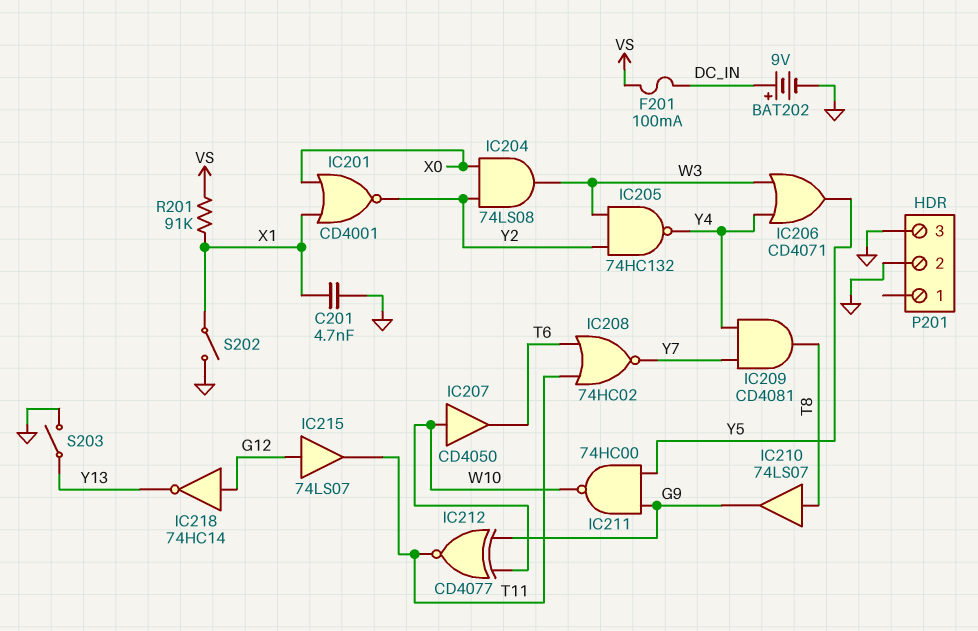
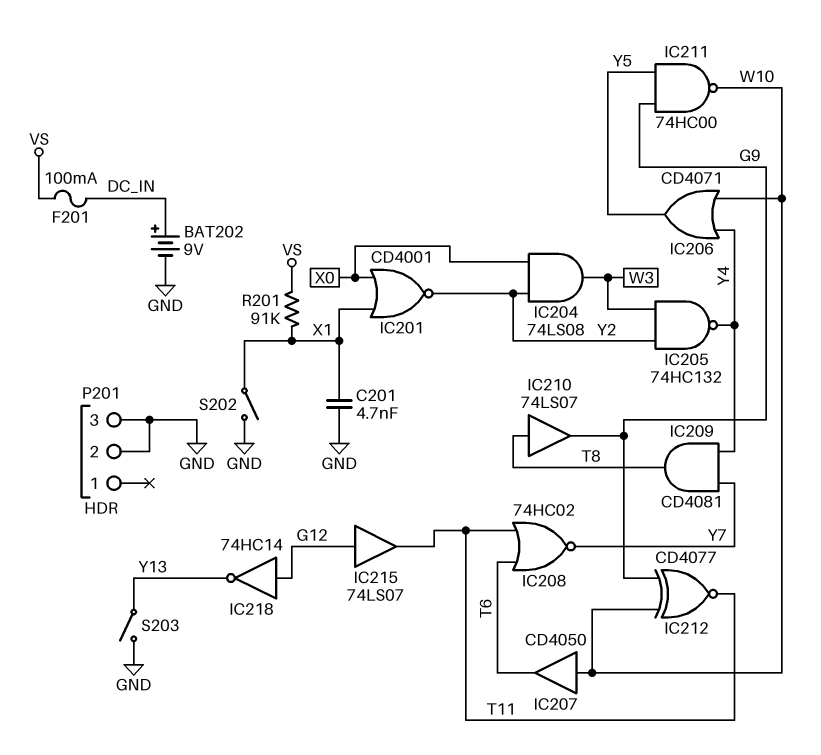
IC206: OR CD4071 (in W3, in Y4, out Y5) -> OR CD4071 (in W10, in Y4, out Y5)

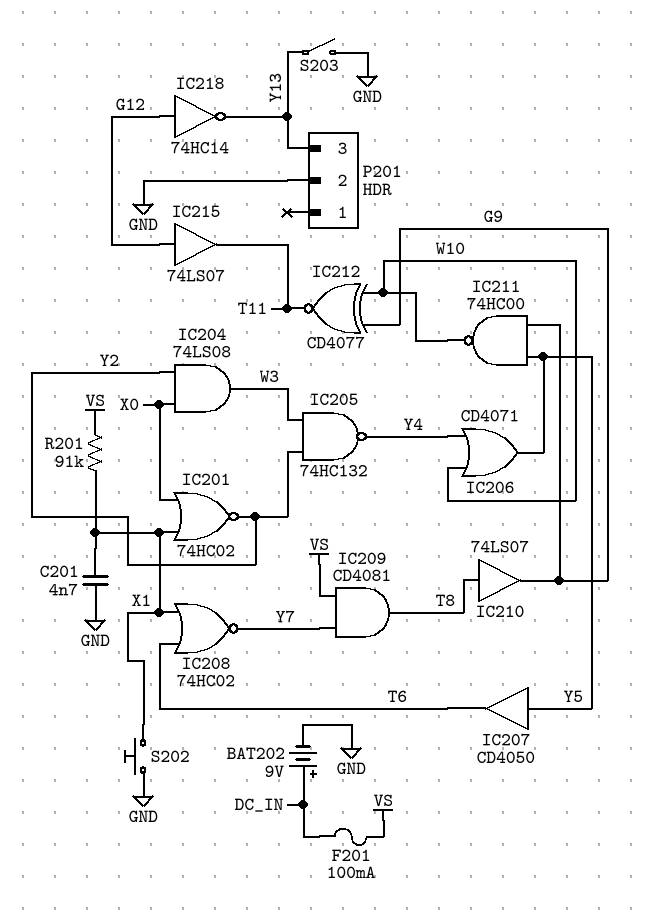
IC201: NOR CD4001 (in X0, in X1, out Y2) -> NOR 74HC02 (in X0, in X1, out Y2)
IC207: buffer CD4050 (in W10, out T6) -> buffer CD4050 (in Y5, out T6)
IC208: NOR 74HC02 (in T6, in T11, out Y7) -> NOR 74HC02 (in T6, in X1, out Y7)
IC209: AND CD4081 (in Y4, in Y7, out T8) -> AND CD4081 (in VS, in Y7, out T8)
P201 pin 3: GND -> Y13
S202: switch (GND, X1) -> button (GND, X1)

